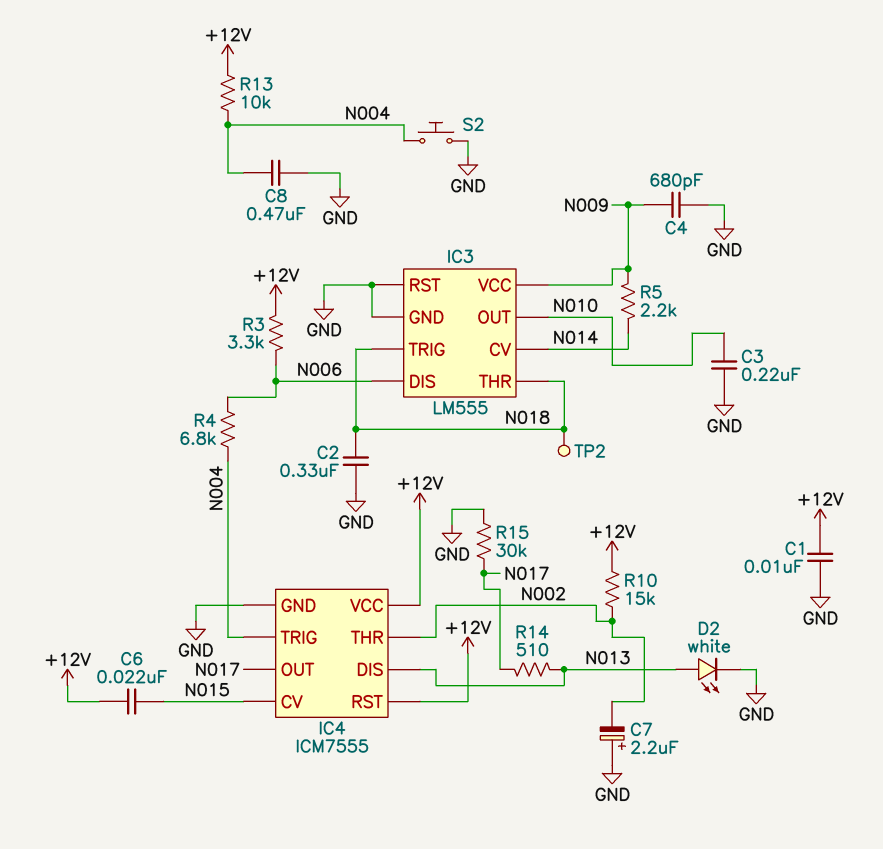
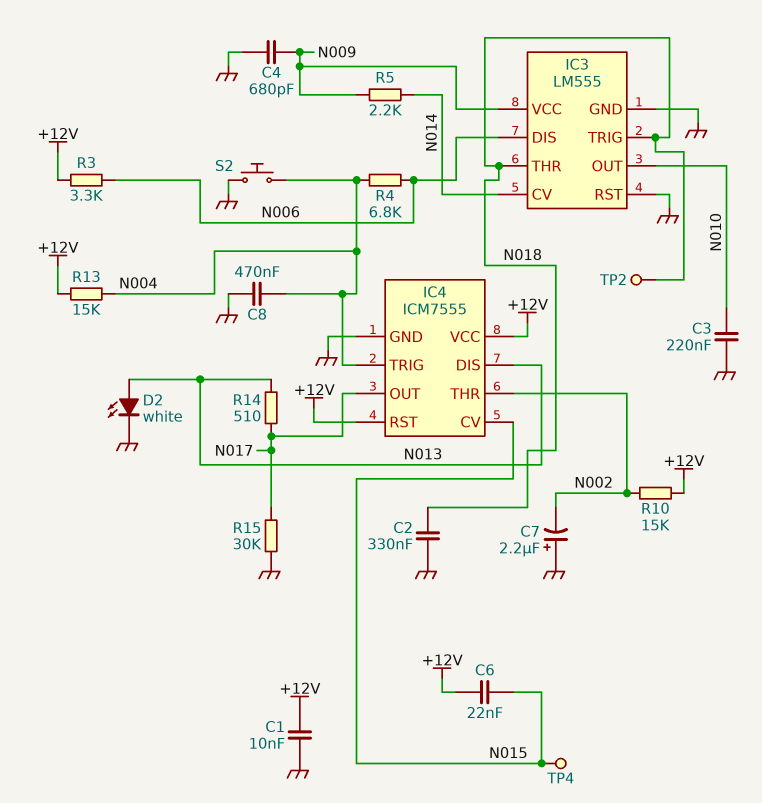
R13: 10k (+12V, N004) -> 15k (+12V, N004)
TP4: none -> test point (N015)

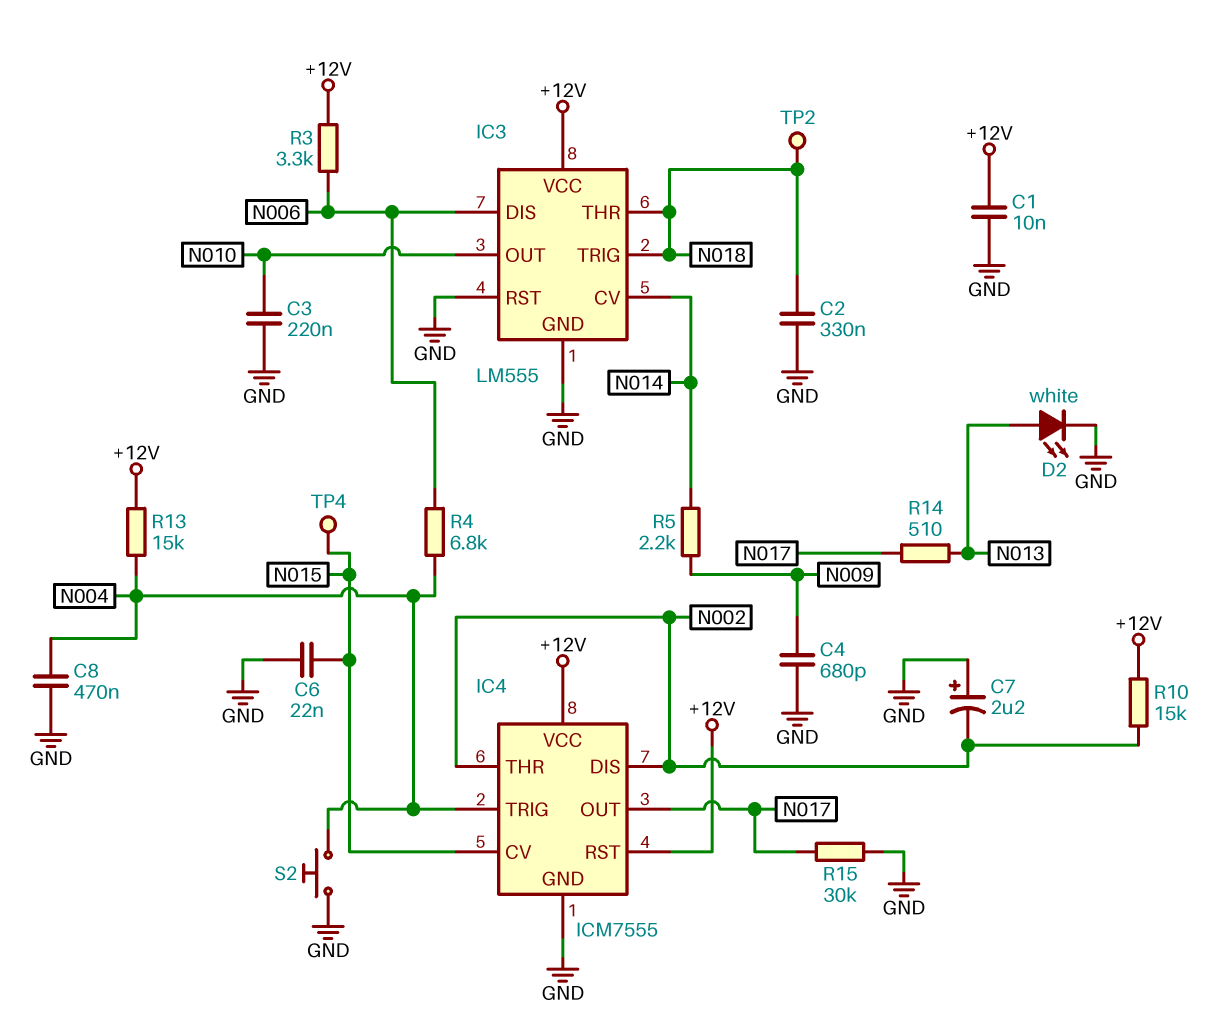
C6: 22nF (+12V, N015) -> 22nF (GND, N015)
IC3 pin VCC: N009 -> +12V
IC4 pin DIS: N013 -> N002

